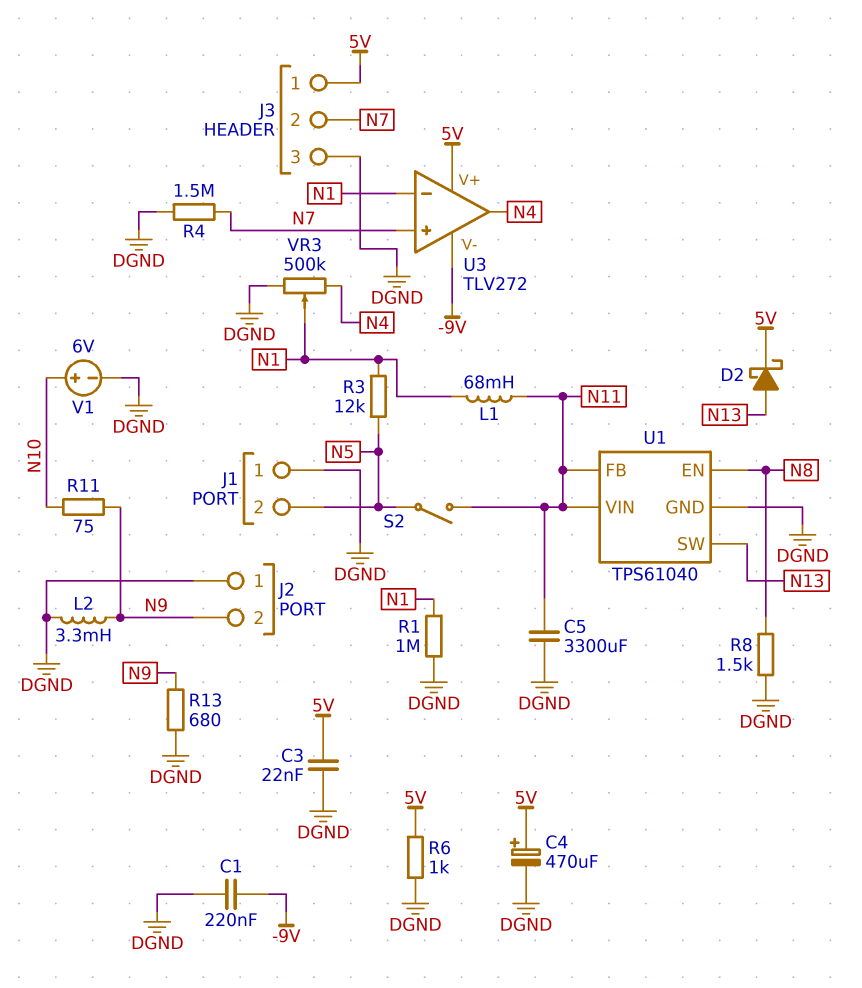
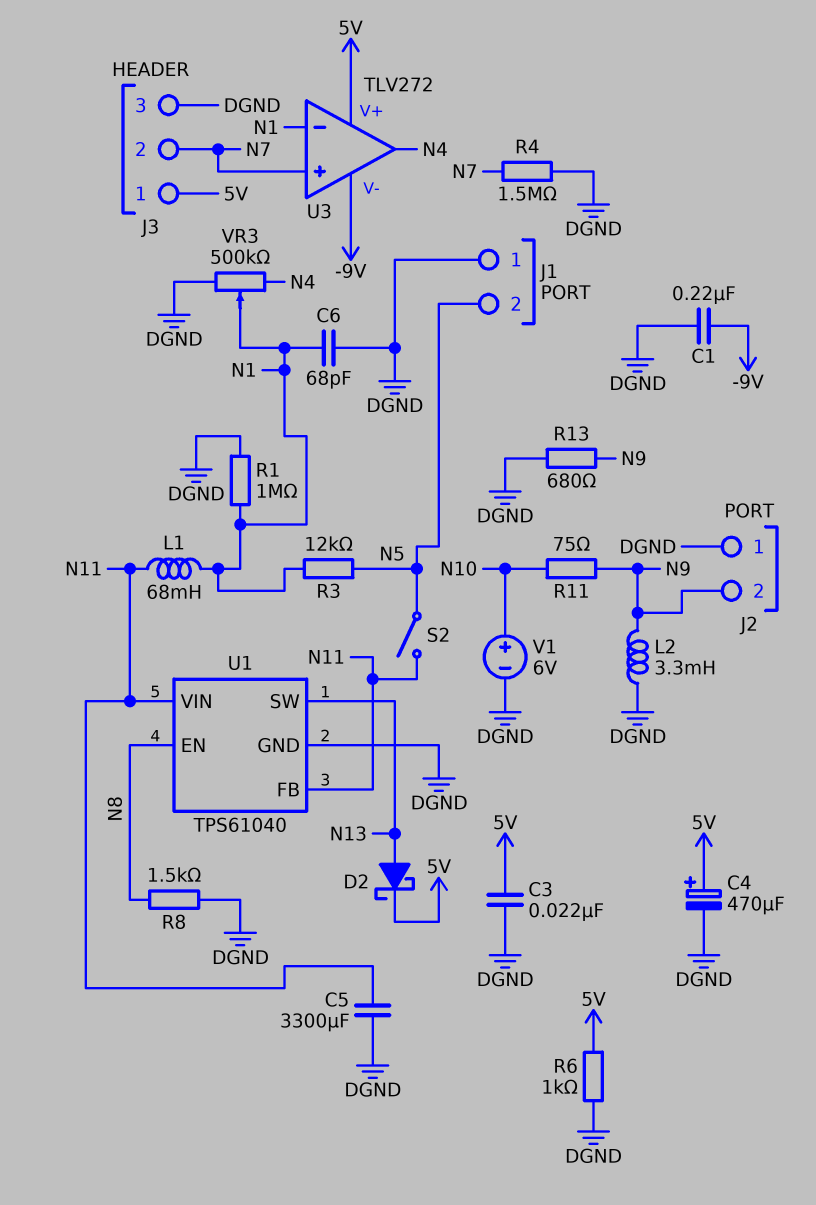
C6: none -> 68pF (DGND, N1)

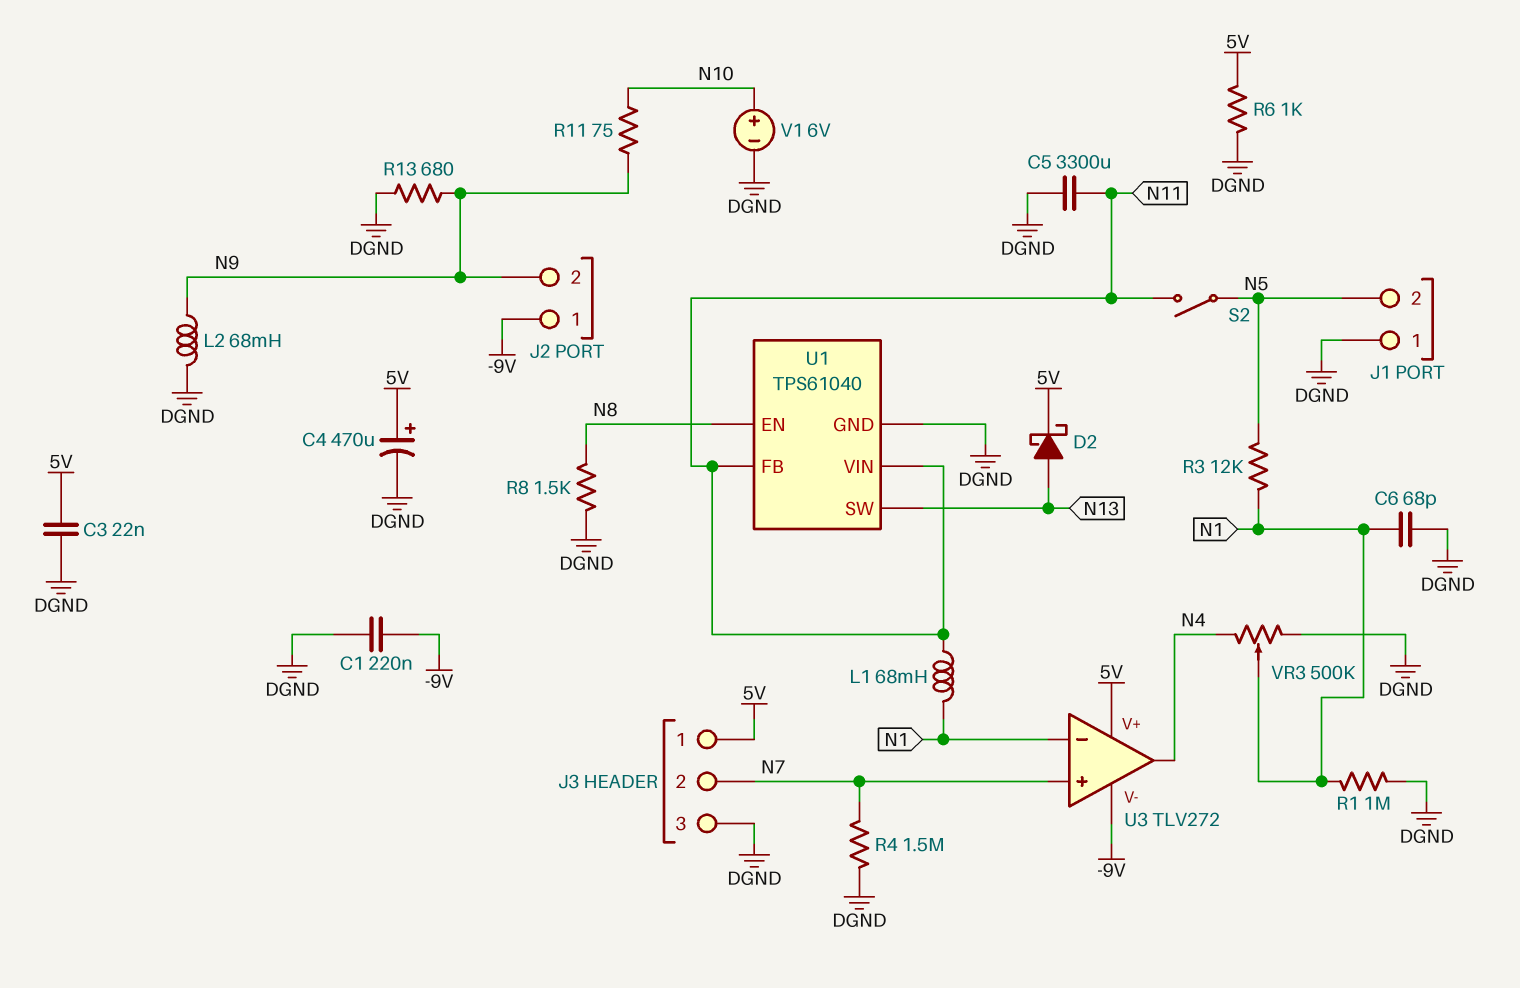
J2 pin 1: DGND -> -9V
L2: 3.3mH (DGND, N9) -> 68mH (DGND, N9)

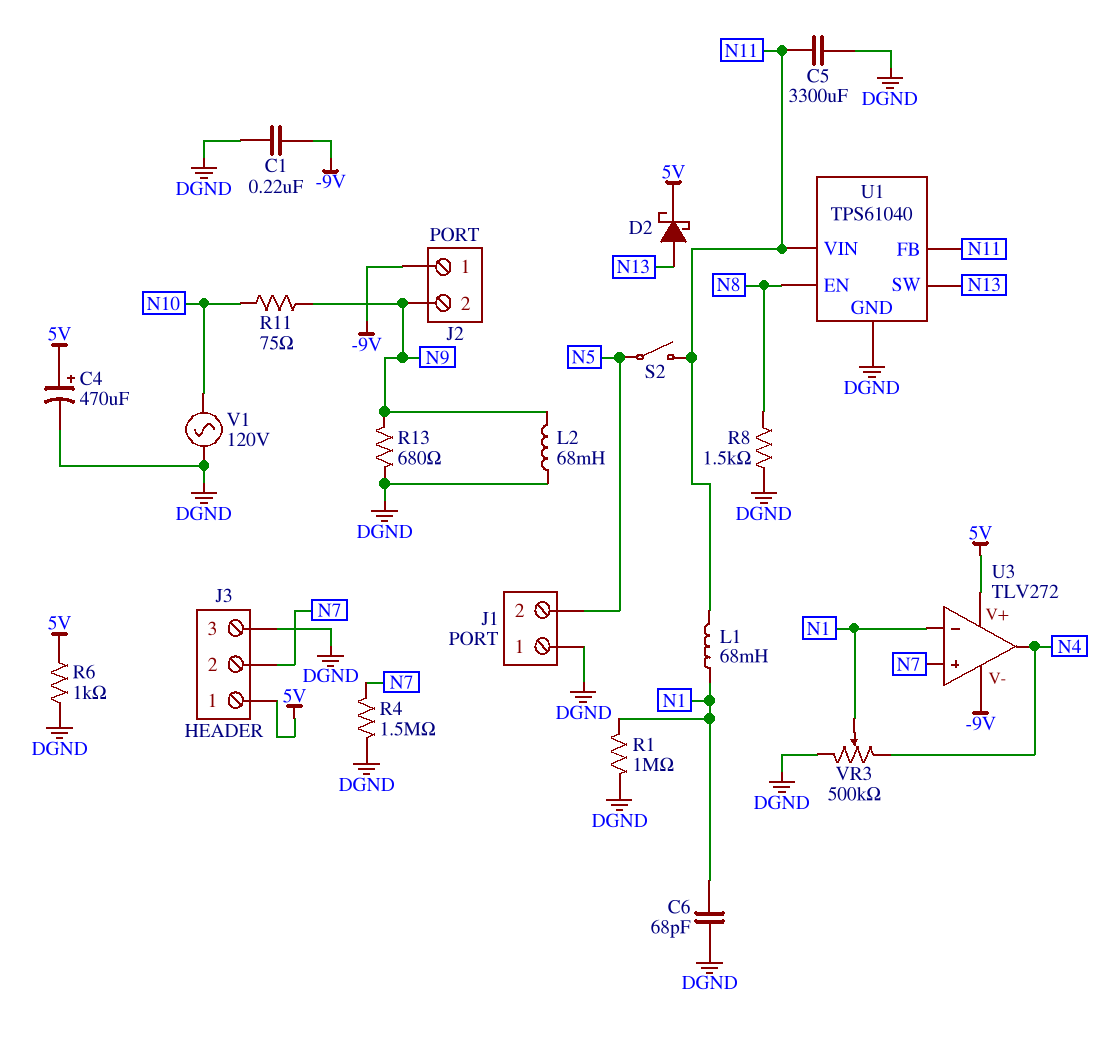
C3: 22nF (5V, DGND) -> none
R3: 12k (N1, N5) -> none
V1: 6V (plus N10, minus DGND) -> AC 120V (DGND, N10)

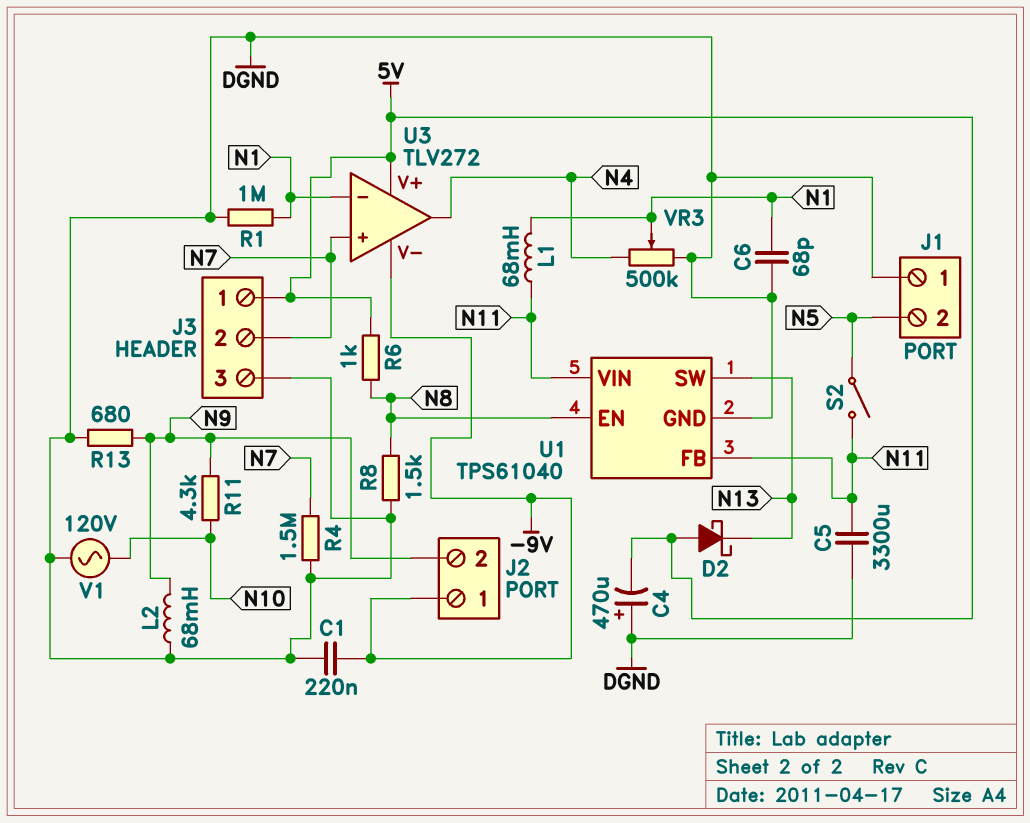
C4: 470uF (plus 5V, minus DGND) -> 470uF (plus DGND, minus 5V)
D2: schottky (A N13, K 5V) -> schottky (A 5V, K N13)
R6: 1k (5V, DGND) -> 1k (5V, N8)
R11: 75 (N9, N10) -> 4.3k (N9, N10)

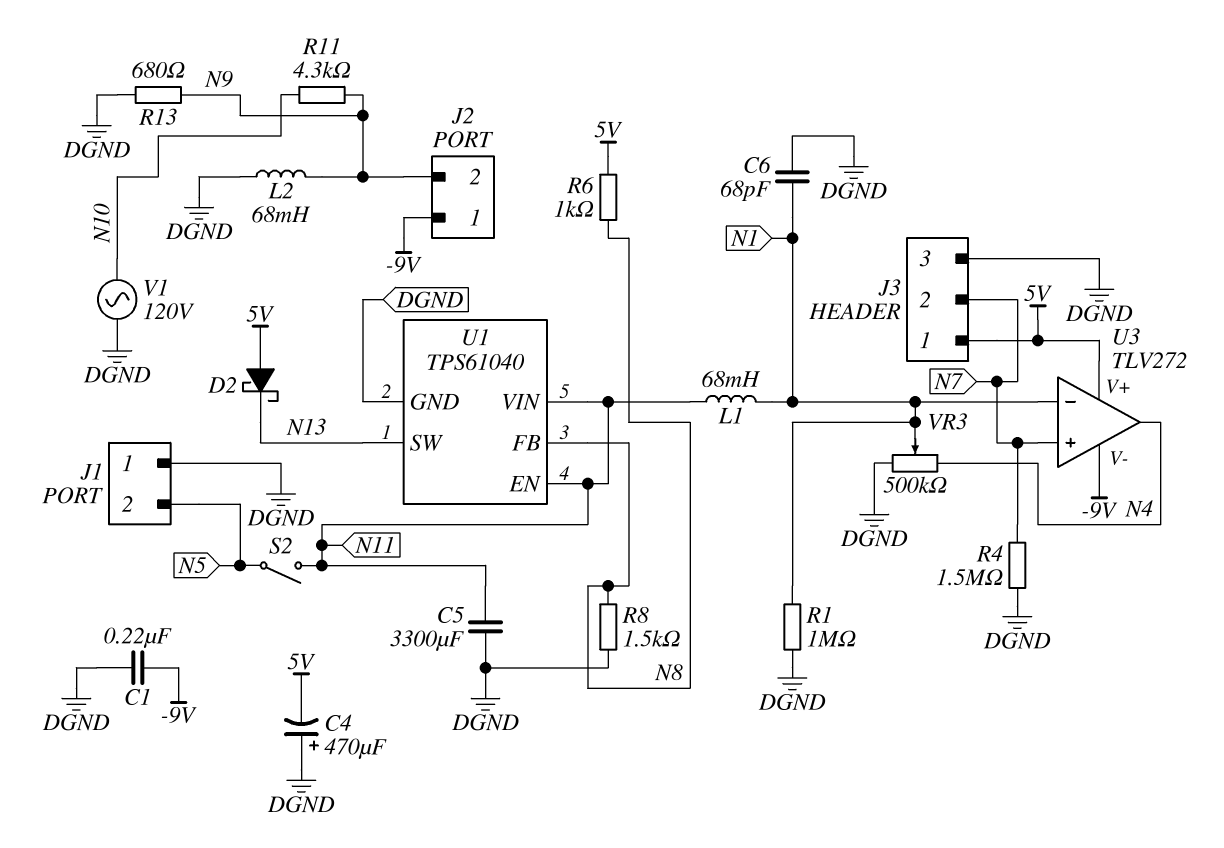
U1 pin EN: N8 -> N11
U1 pin FB: N11 -> N8

